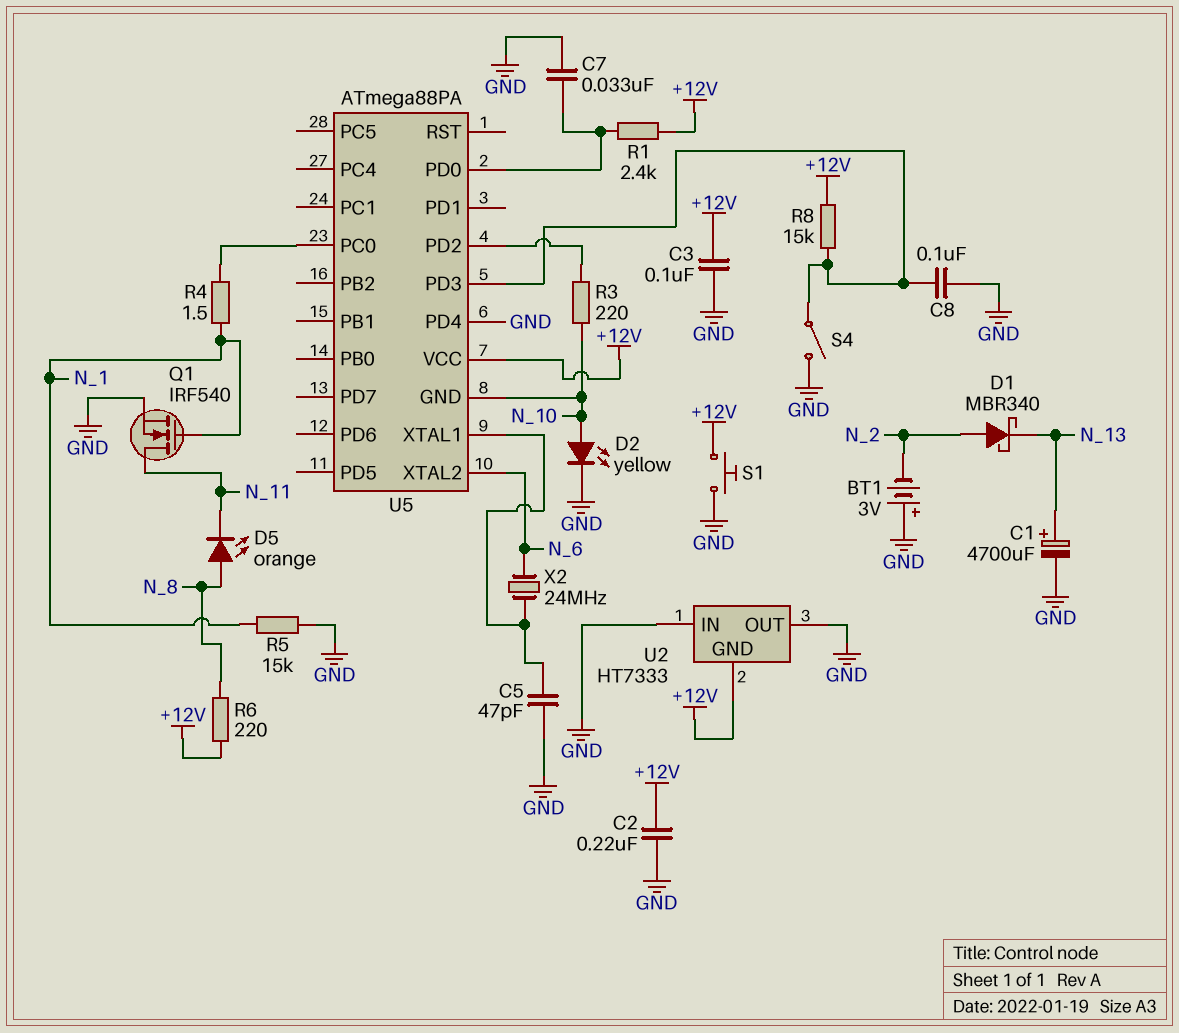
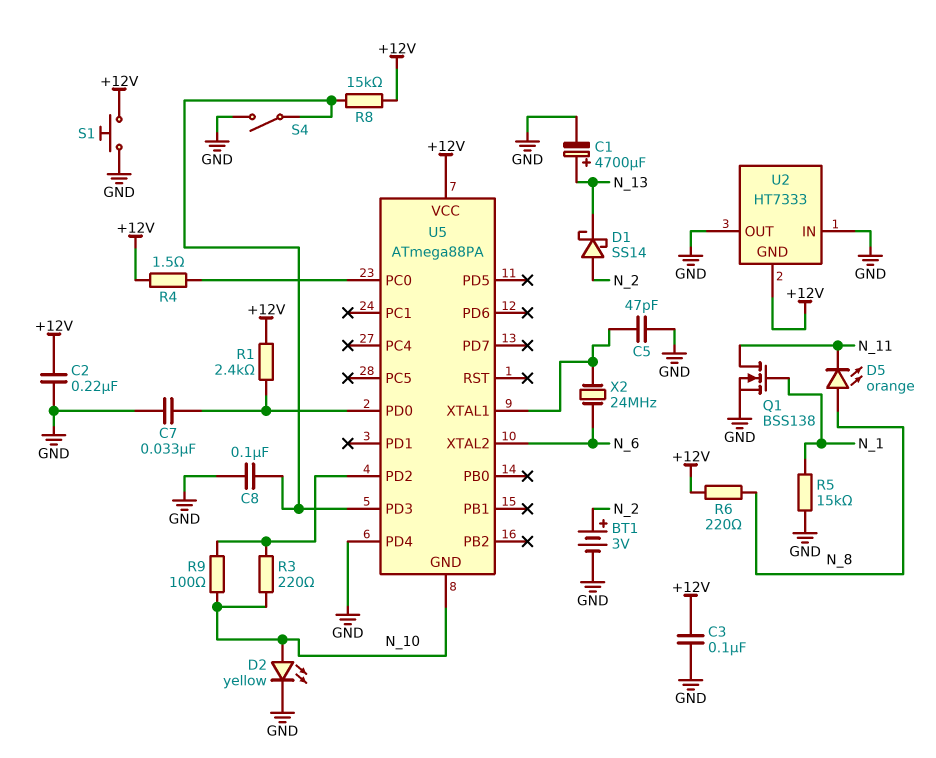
BT1: 3V (plus GND, minus N_2) -> 3V (plus N_2, minus GND)
D1: schottky MBR340 (A N_2, K N_13) -> schottky SS14 (A N_2, K N_13)
Q1: NMOS IRF540 (G N_1, D N_11, S GND) -> NMOS BSS138 (G N_1, D N_11, S GND)
R4: 1.5 (N_1, U5/PC0) -> 1.5 (+12V, U5/PC0)
R9: none -> 100 (N_10, U5/PD2)

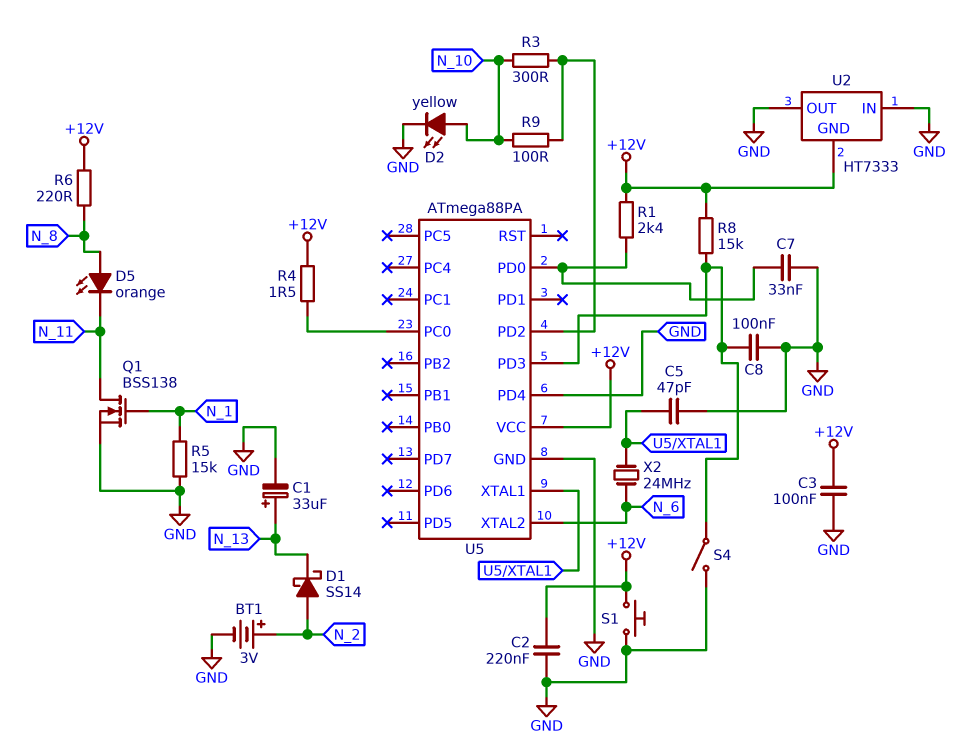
C1: 4700uF (plus N_13, minus GND) -> 33uF (plus N_13, minus GND)
R3: 220 (N_10, U5/PD2) -> 300 (N_10, U5/PD2)
U5 pin GND: N_10 -> GND

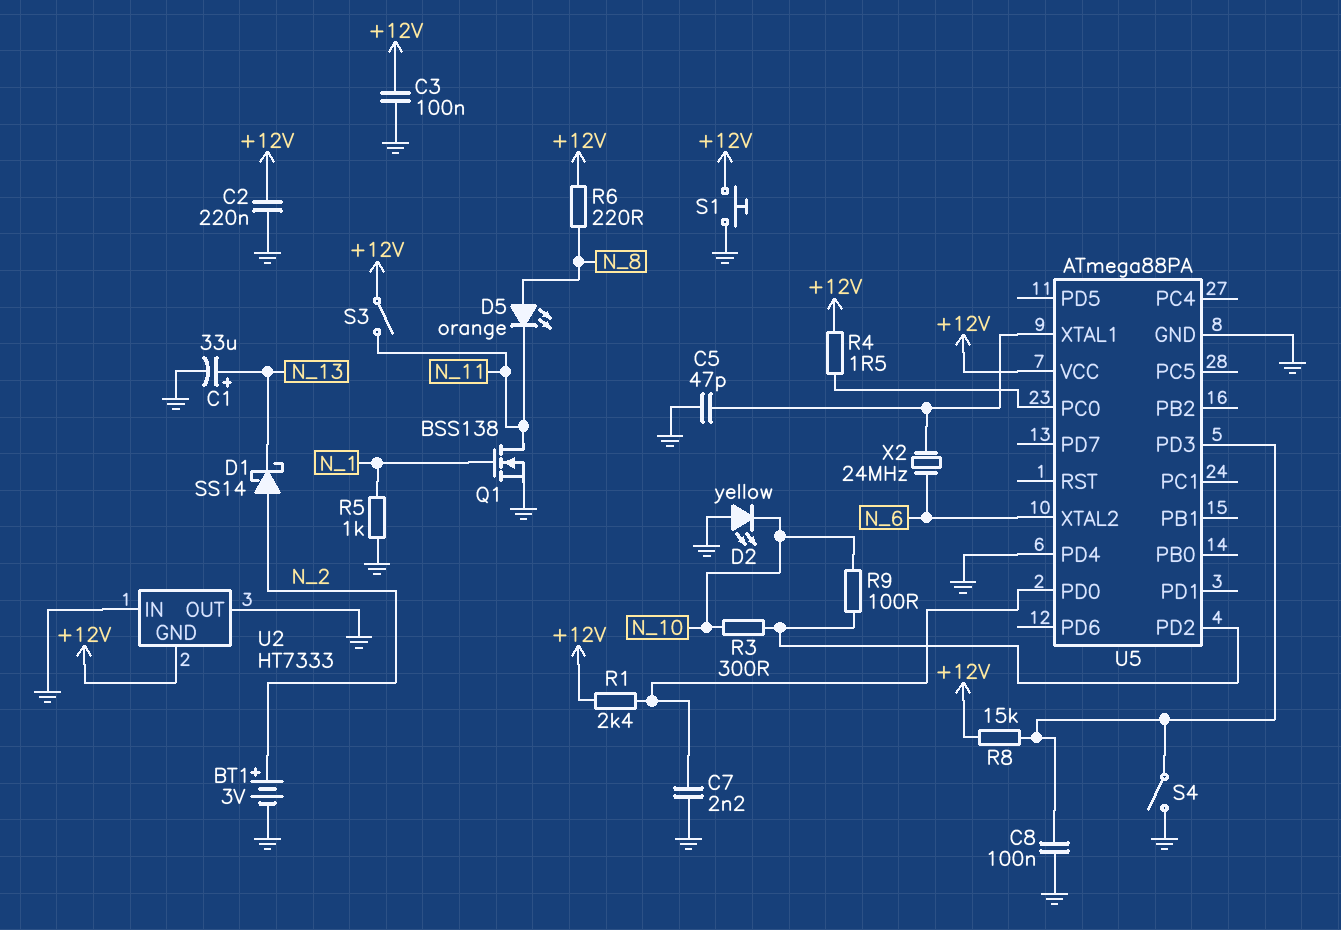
C7: 33nF (GND, U5/PD0) -> 2.2nF (GND, U5/PD0)
D2: LED yellow (A N_10, K GND) -> LED yellow (A GND, K N_10)
R5: 15k (GND, N_1) -> 1k (GND, N_1)
S3: none -> switch (+12V, N_11)

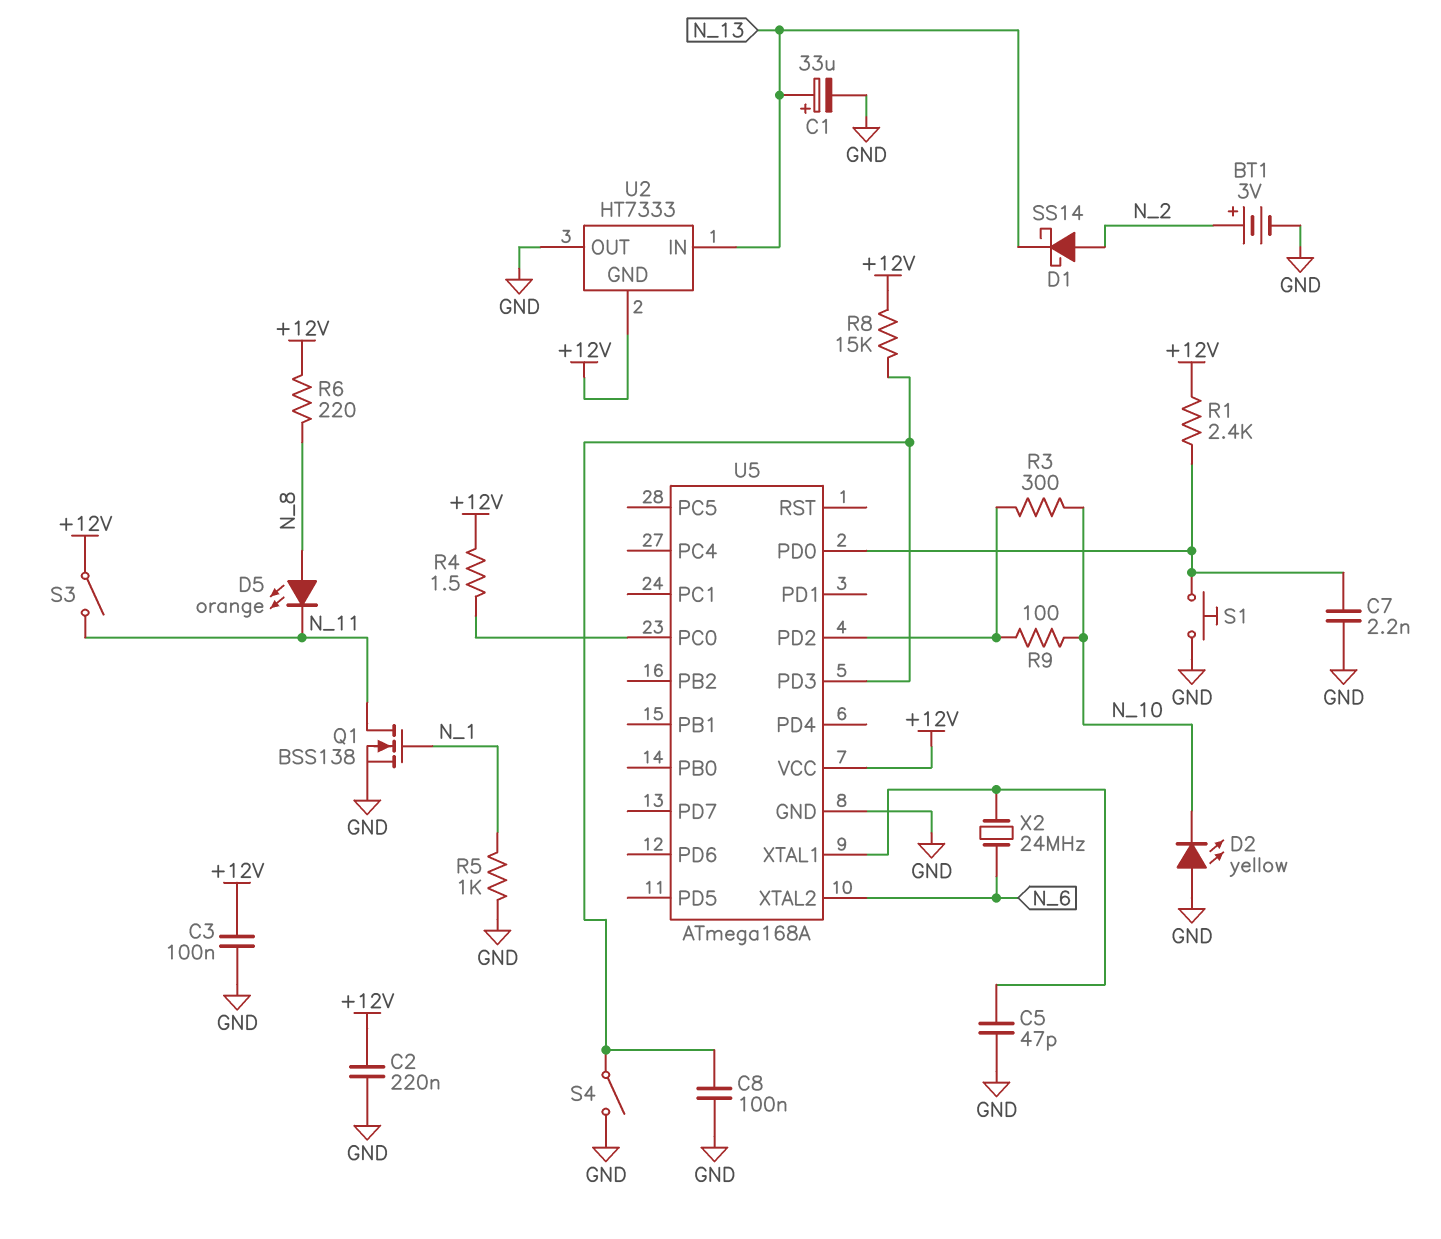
S1: button (+12V, GND) -> button (GND, U5/PD0)
U2 pin IN: GND -> N_13
U5: ATmega88PA -> ATmega168A
U5 pin PD4: GND -> none

